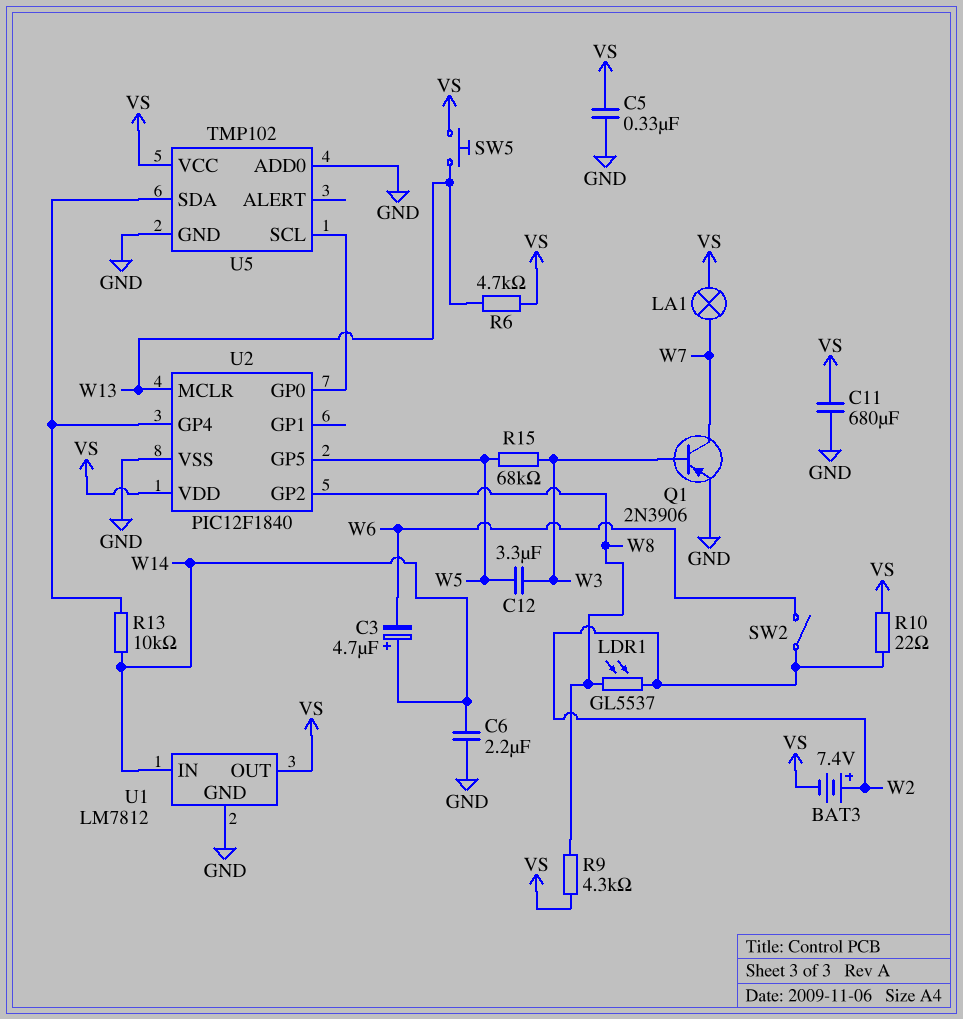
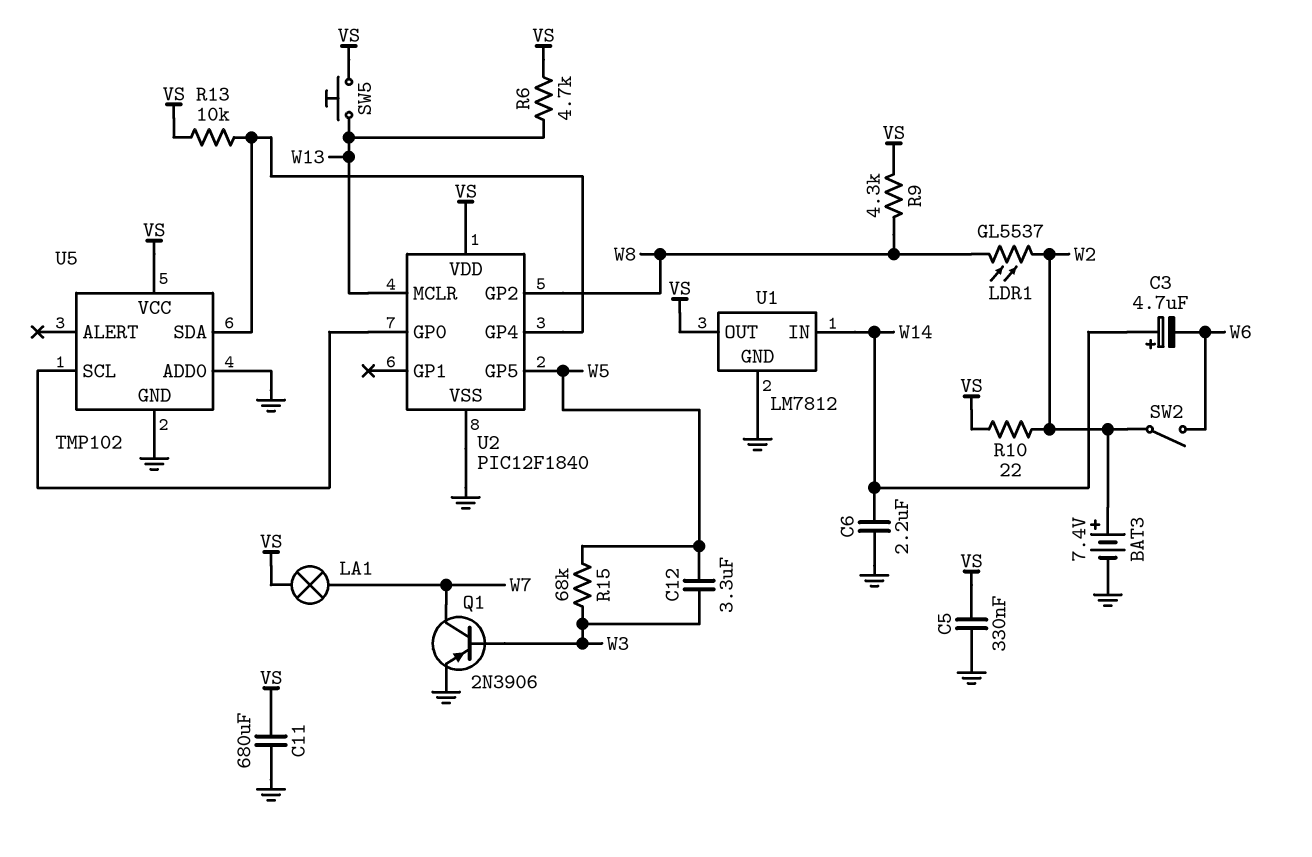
BAT3: 7.4V (plus W2, minus VS) -> 7.4V (plus W2, minus GND)
R13: 10k (U2/GP4, W14) -> 10k (U2/GP4, VS)

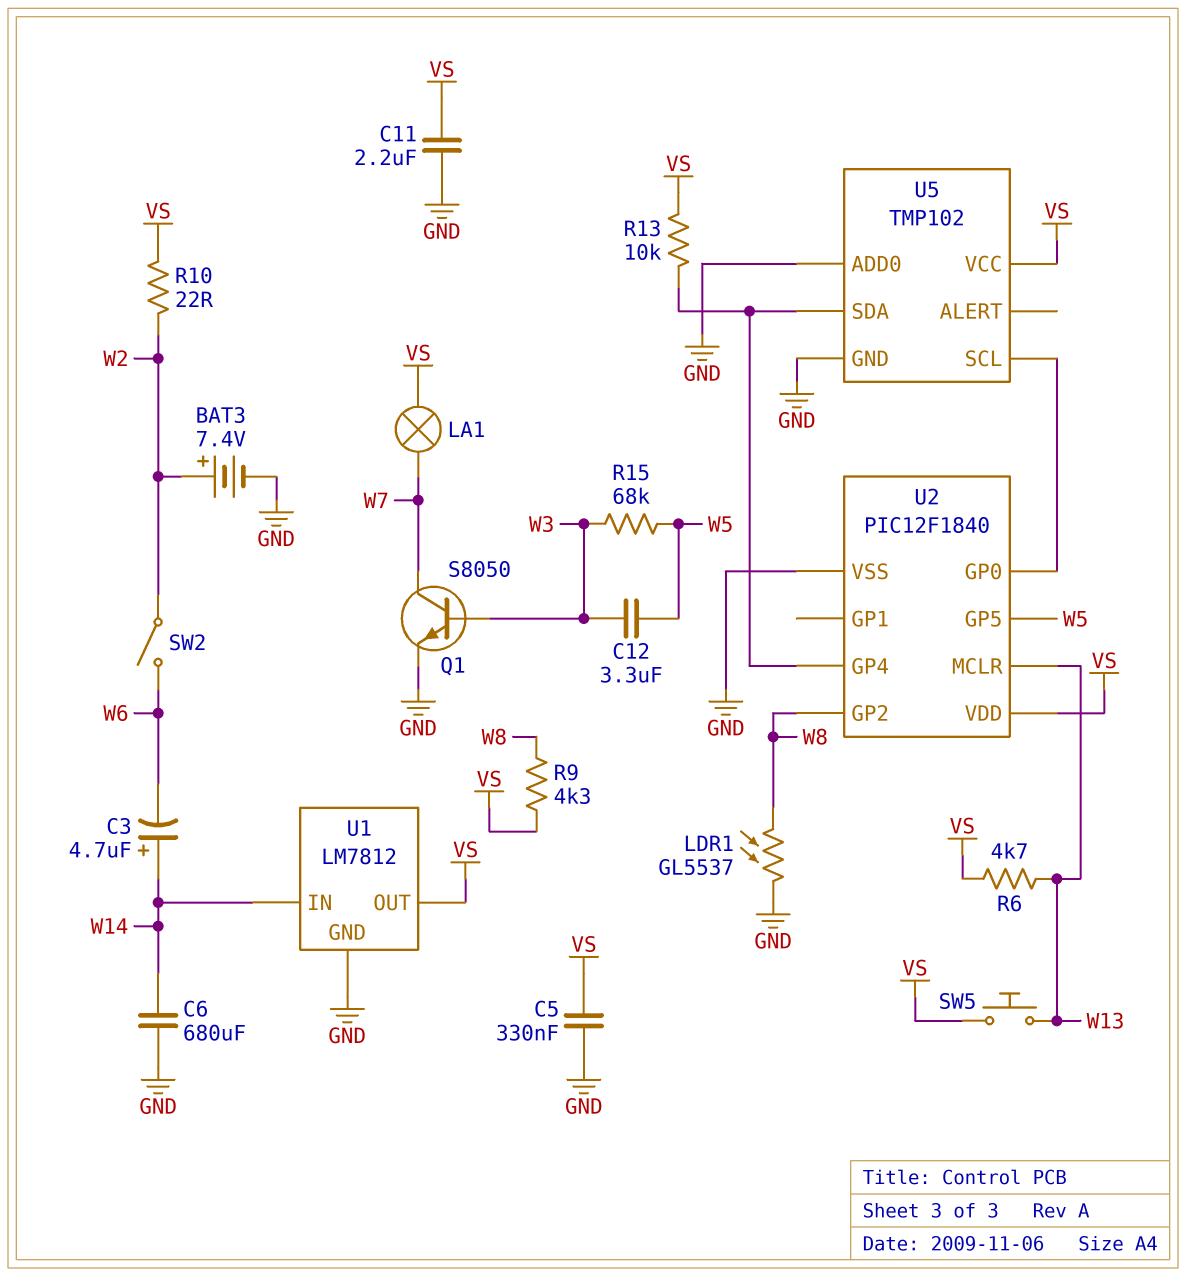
C6: 2.2uF (GND, W14) -> 680uF (GND, W14)
C11: 680uF (GND, VS) -> 2.2uF (GND, VS)
LDR1: GL5537 (W2, W8) -> GL5537 (GND, W8)
Q1: PNP 2N3906 (B W3, C W7, E GND) -> NPN S8050 (B W3, C W7, E GND)

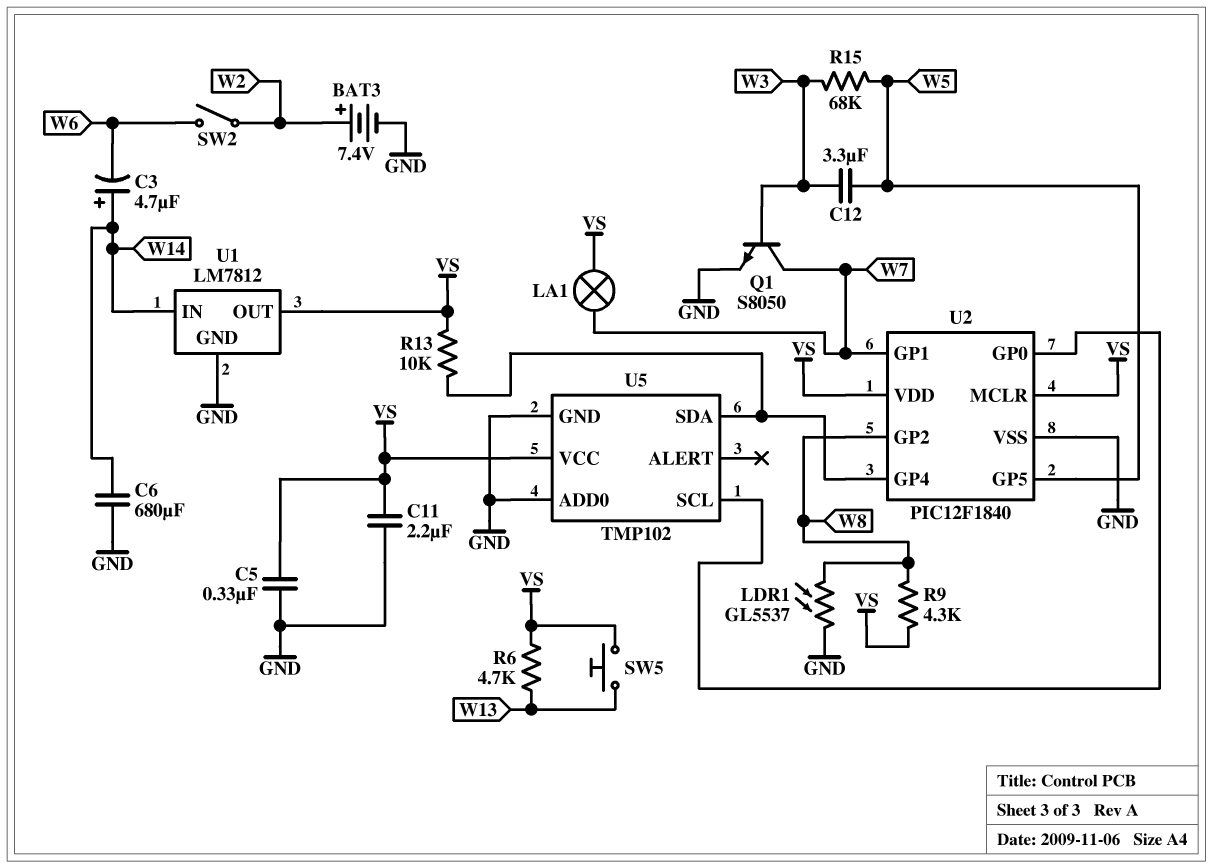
R10: 22 (VS, W2) -> none
U2 pin GP1: none -> W7
U2 pin MCLR: W13 -> VS

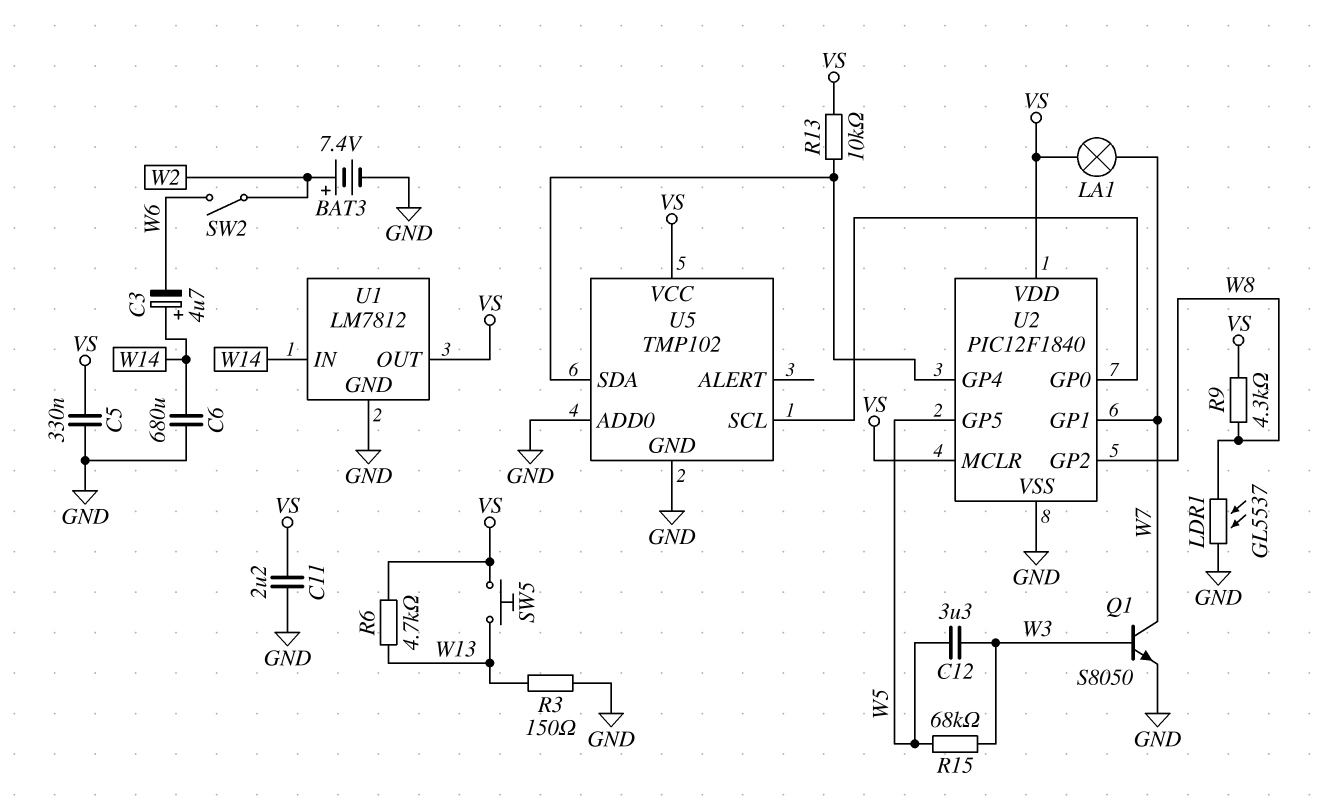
R3: none -> 150 (GND, W13)

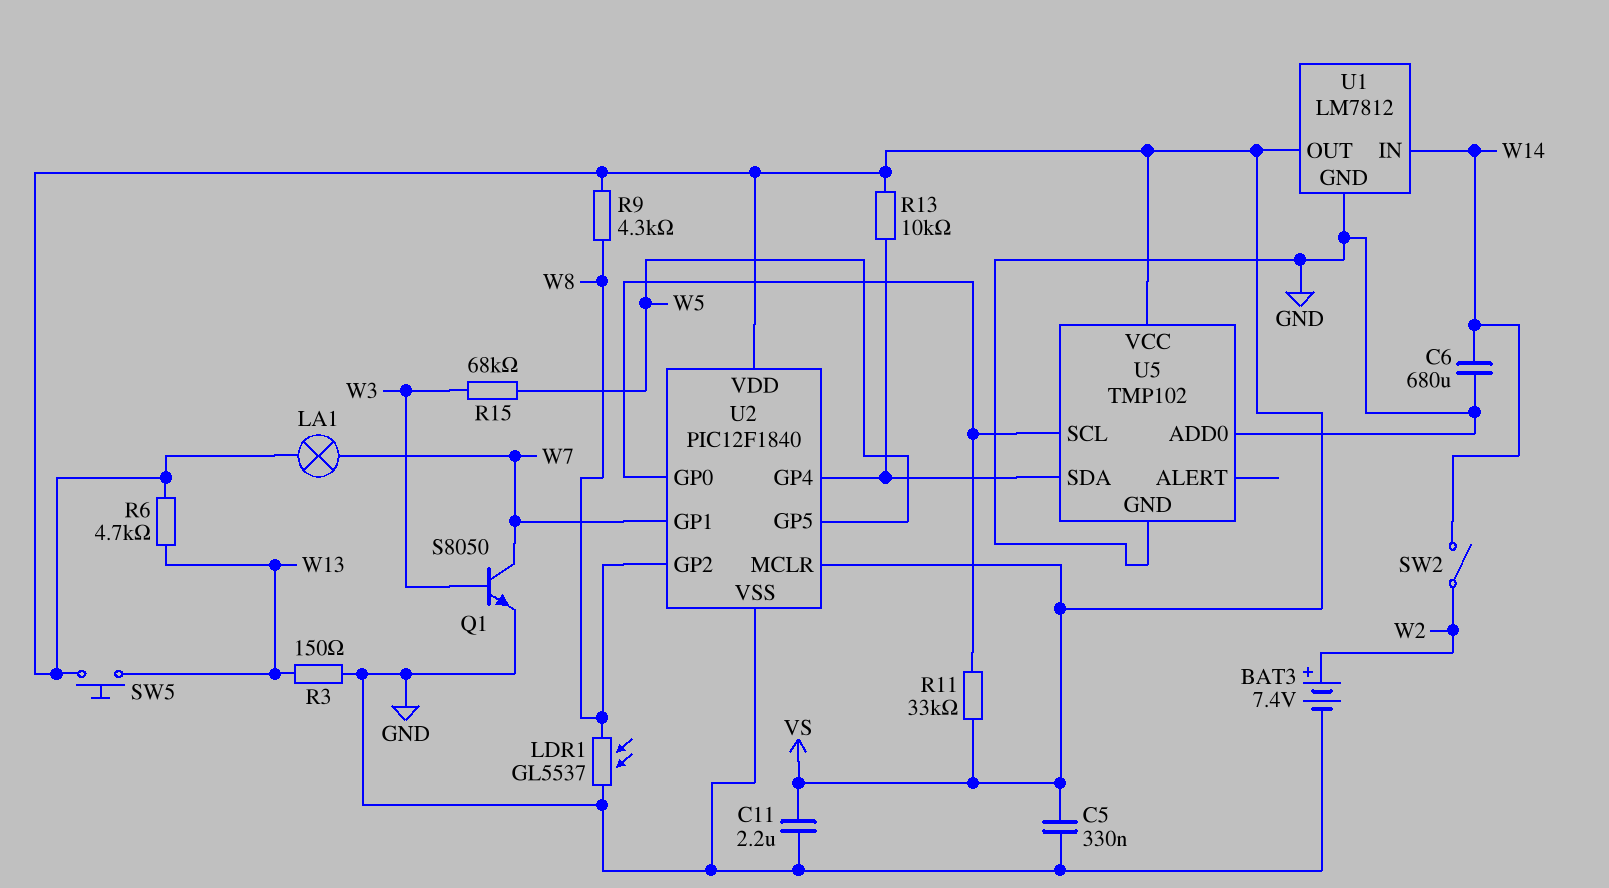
C3: 4.7uF (plus W14, minus W6) -> none
C12: 3.3uF (W3, W5) -> none
R11: none -> 33k (U2/GP0, VS)
SW2: switch (W2, W6) -> switch (W2, W14)

